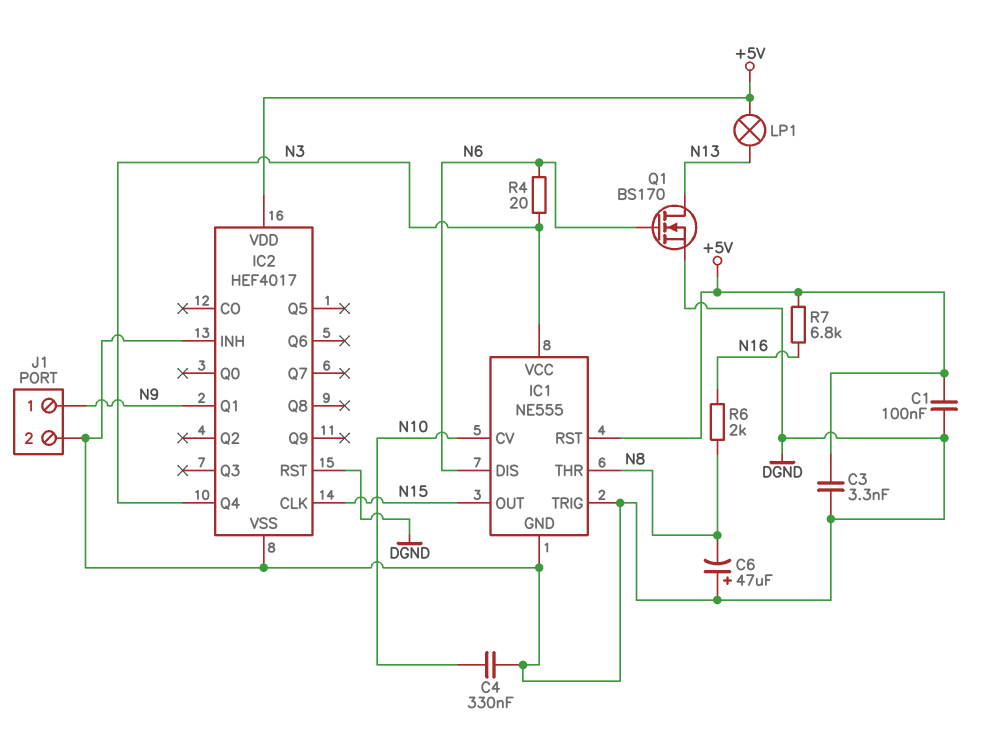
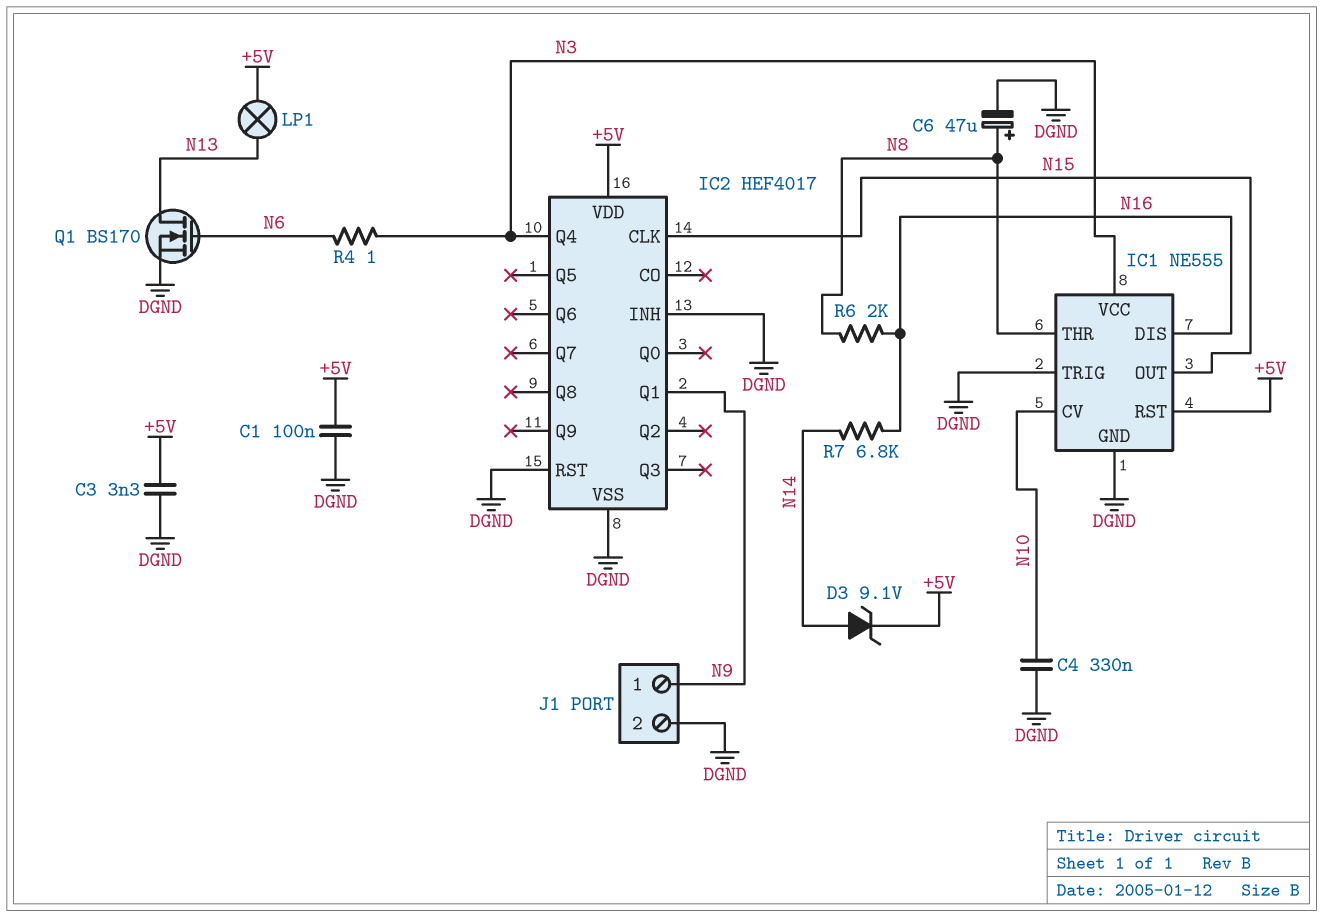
C6: 47uF (plus DGND, minus N8) -> 47uF (plus N8, minus DGND)
D3: none -> zener 9.1V (A N14, K +5V)
IC1 pin DIS: N6 -> N16
R4: 20 (N3, N6) -> 1 (N3, N6)
R7: 6.8k (+5V, N16) -> 6.8k (N14, N16)

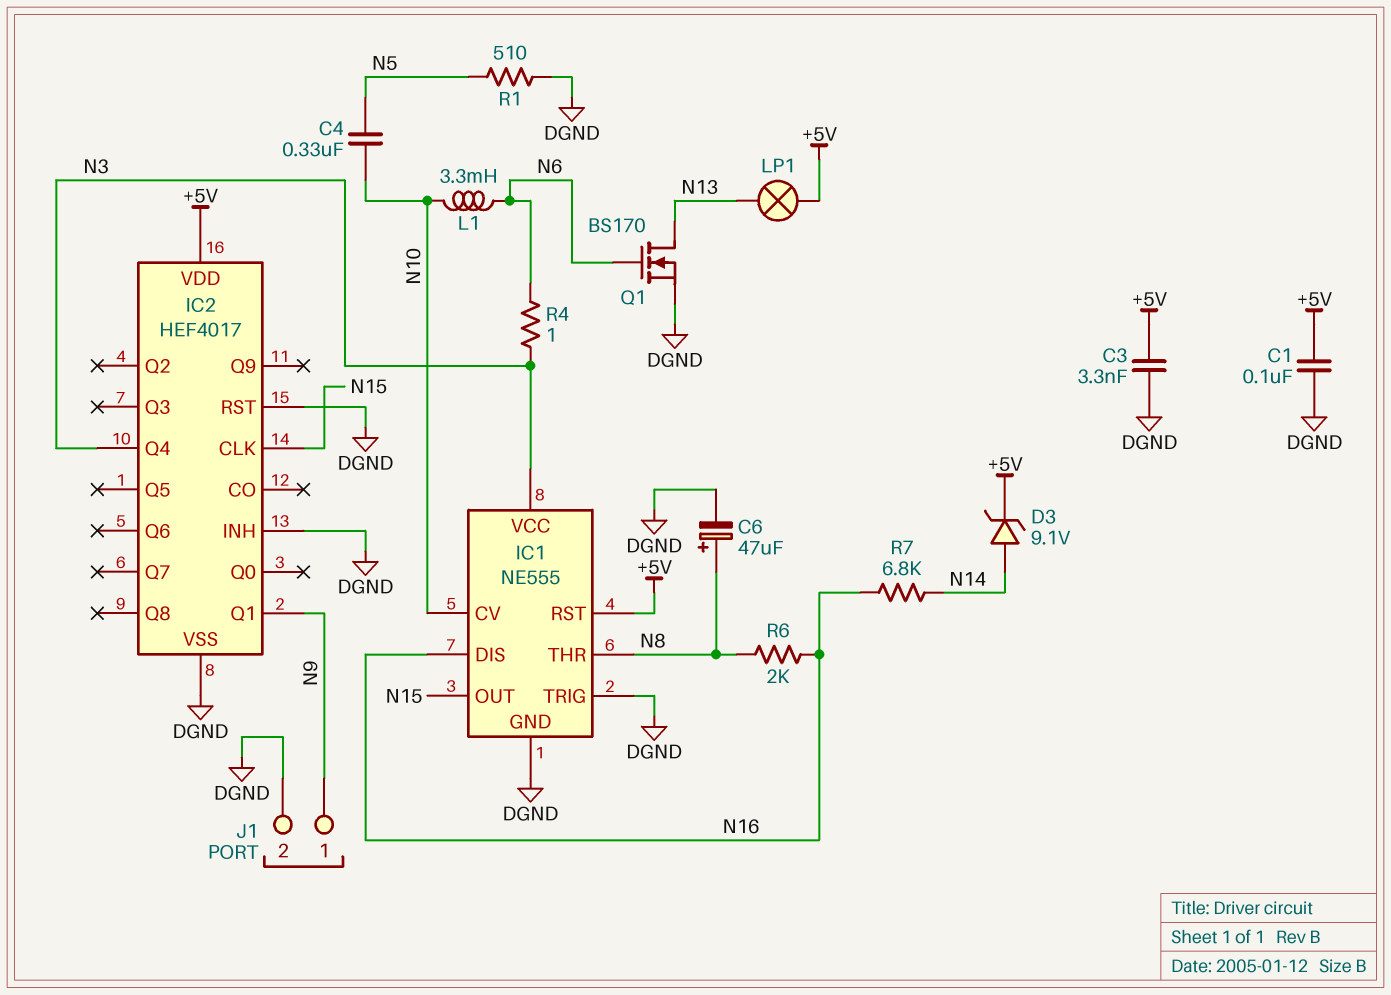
C4: 330nF (DGND, N10) -> 330nF (N5, N10)
L1: none -> 3.3mH (N6, N10)
R1: none -> 510 (DGND, N5)

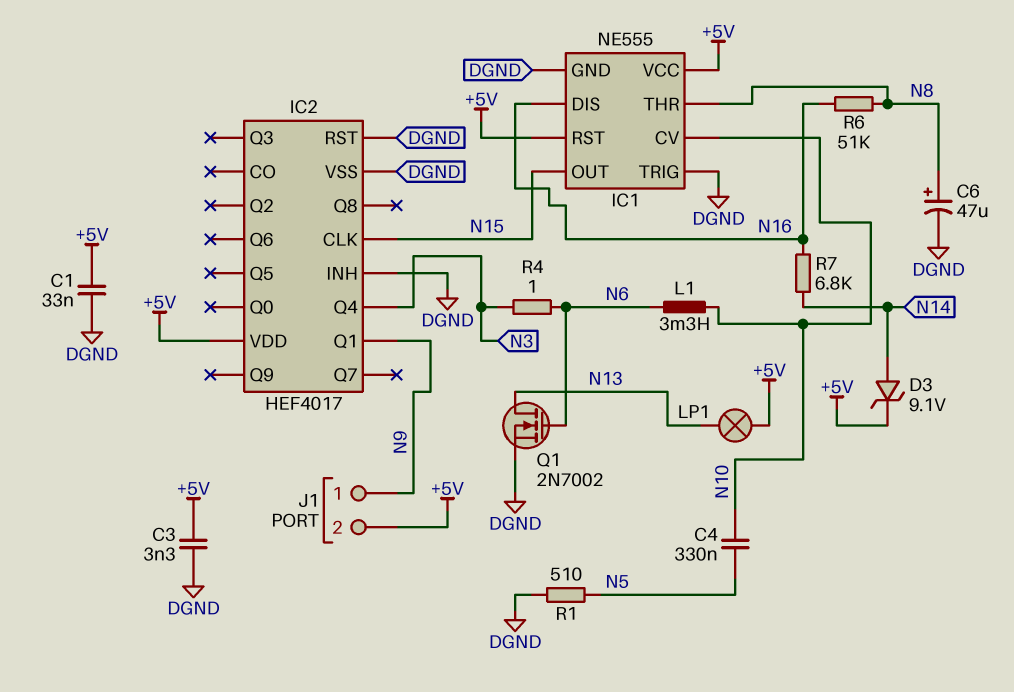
C1: 100nF (+5V, DGND) -> 33nF (+5V, DGND)
IC1 pin VCC: N3 -> +5V
J1 pin 2: DGND -> +5V
Q1: NMOS BS170 (G N6, D N13, S DGND) -> NMOS 2N7002 (G N6, D N13, S DGND)
R6: 2k (N8, N16) -> 51k (N8, N16)

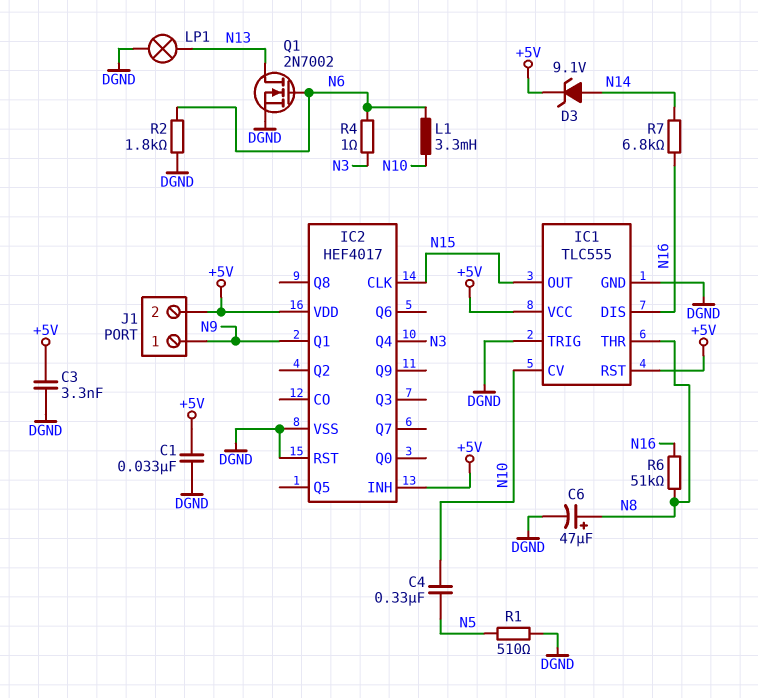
IC1: NE555 -> TLC555
IC2 pin INH: DGND -> +5V
LP1: lamp (+5V, N13) -> lamp (DGND, N13)
R2: none -> 1.8k (DGND, N6)

